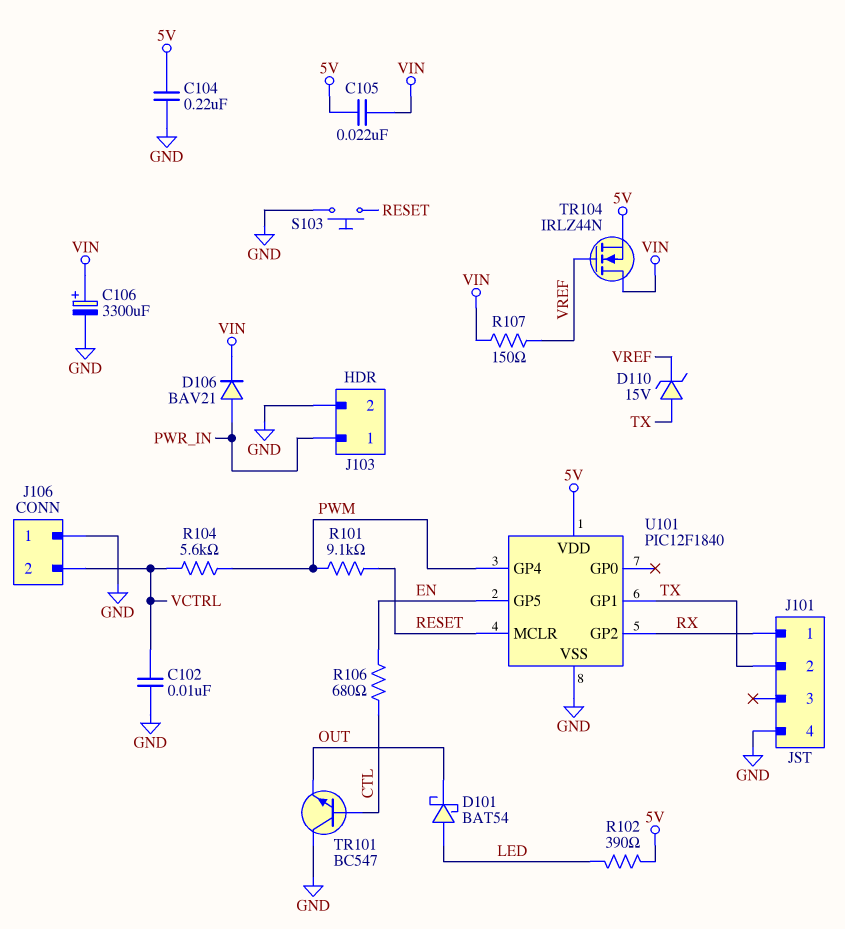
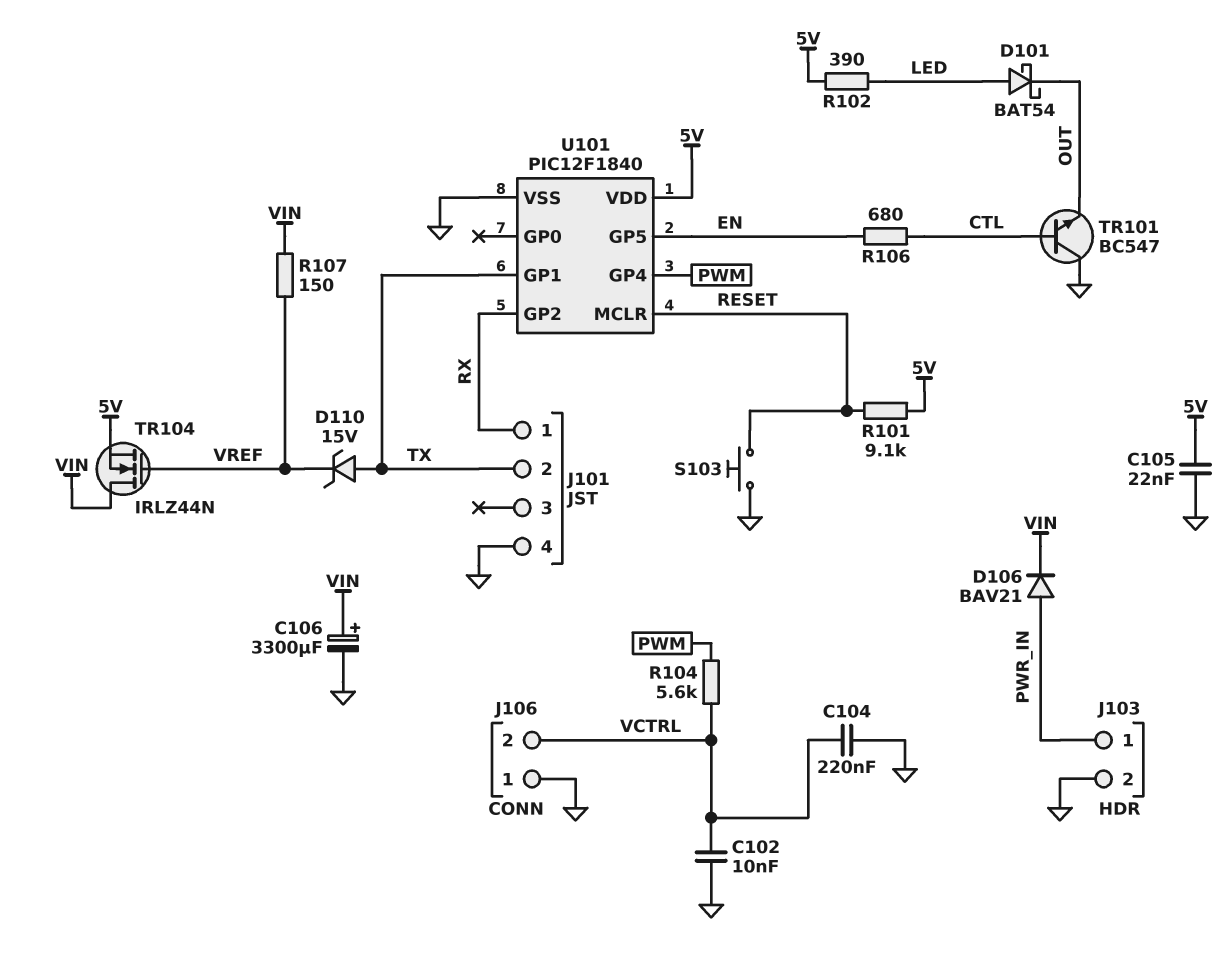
C104: 220nF (5V, GND) -> 220nF (GND, VCTRL)
C105: 22nF (5V, VIN) -> 22nF (5V, GND)
R101: 9.1k (PWM, RESET) -> 9.1k (5V, RESET)

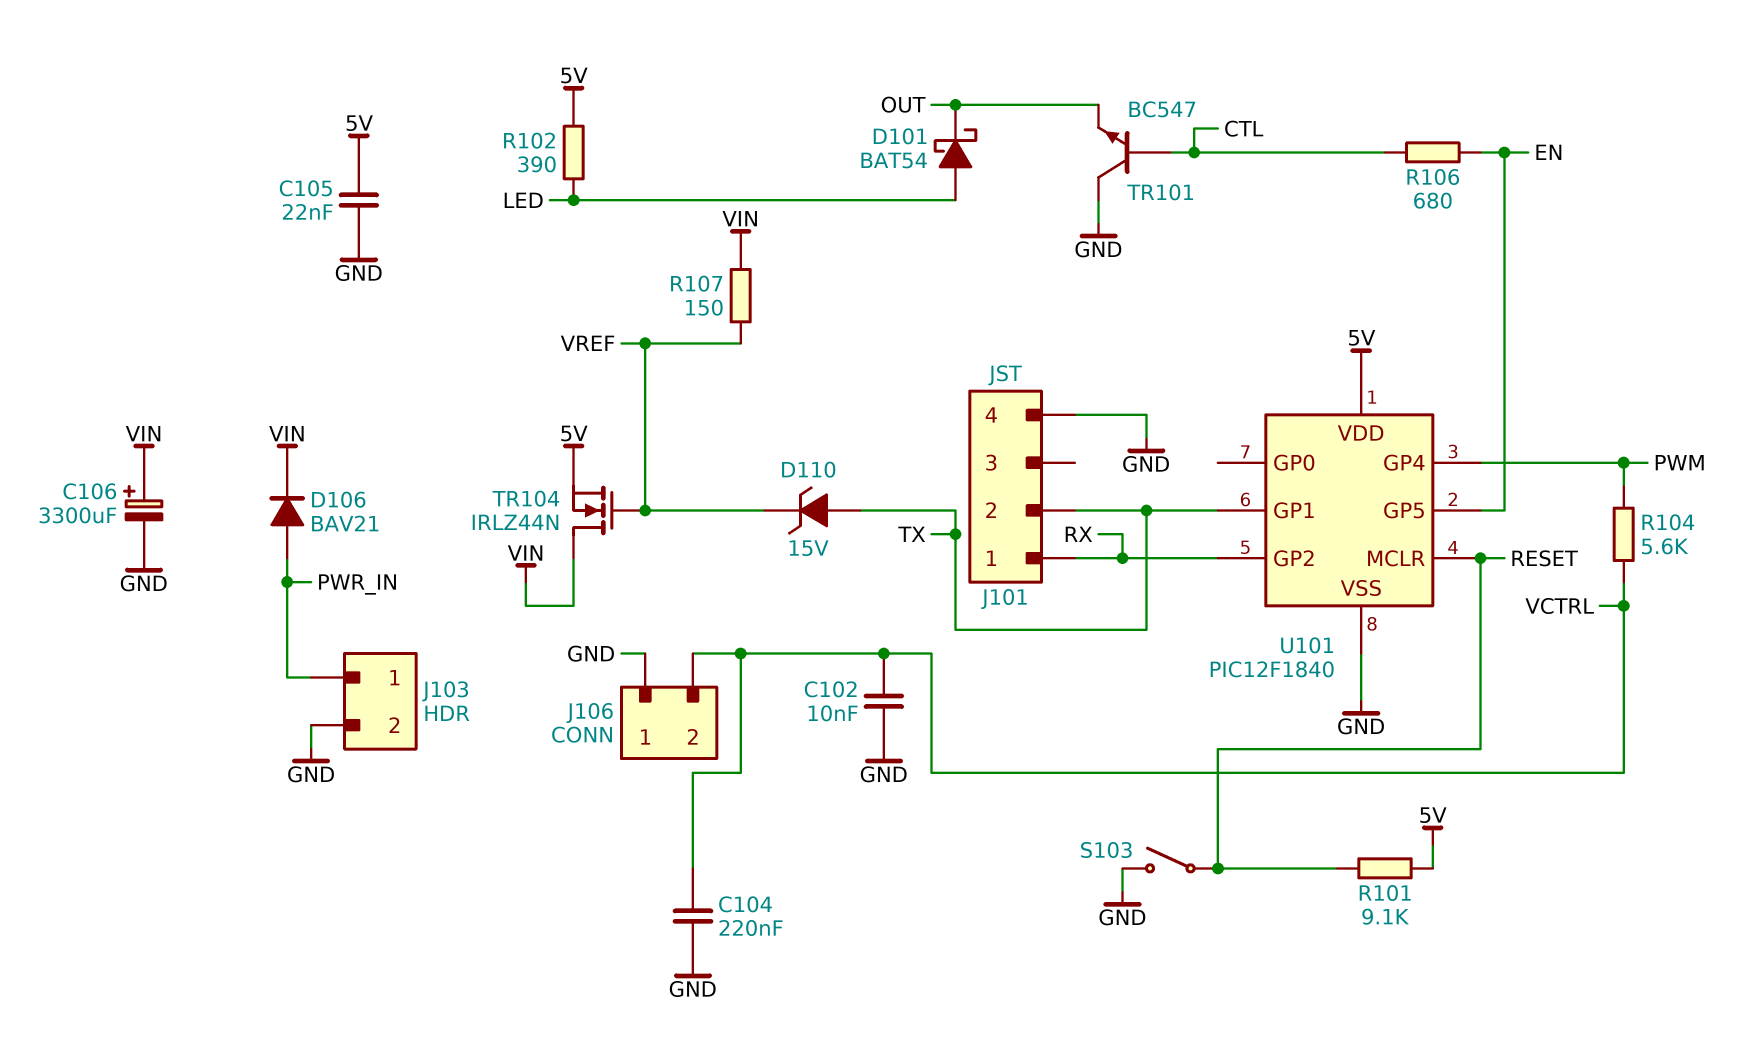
S103: button (GND, RESET) -> switch (GND, RESET)

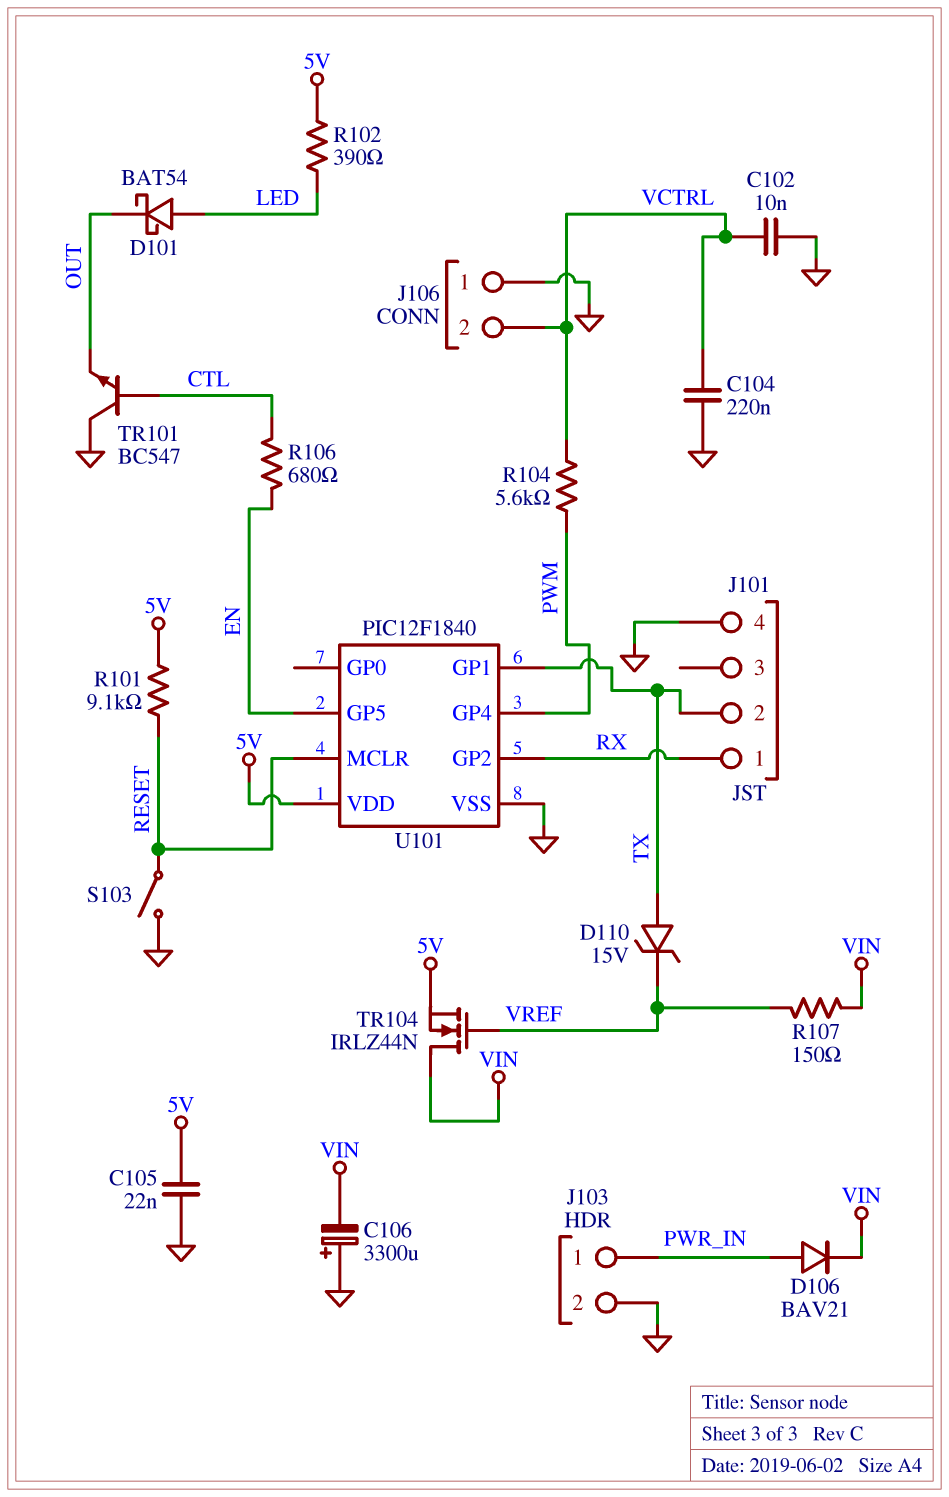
C106: 3300uF (plus VIN, minus GND) -> 3300uF (plus GND, minus VIN)

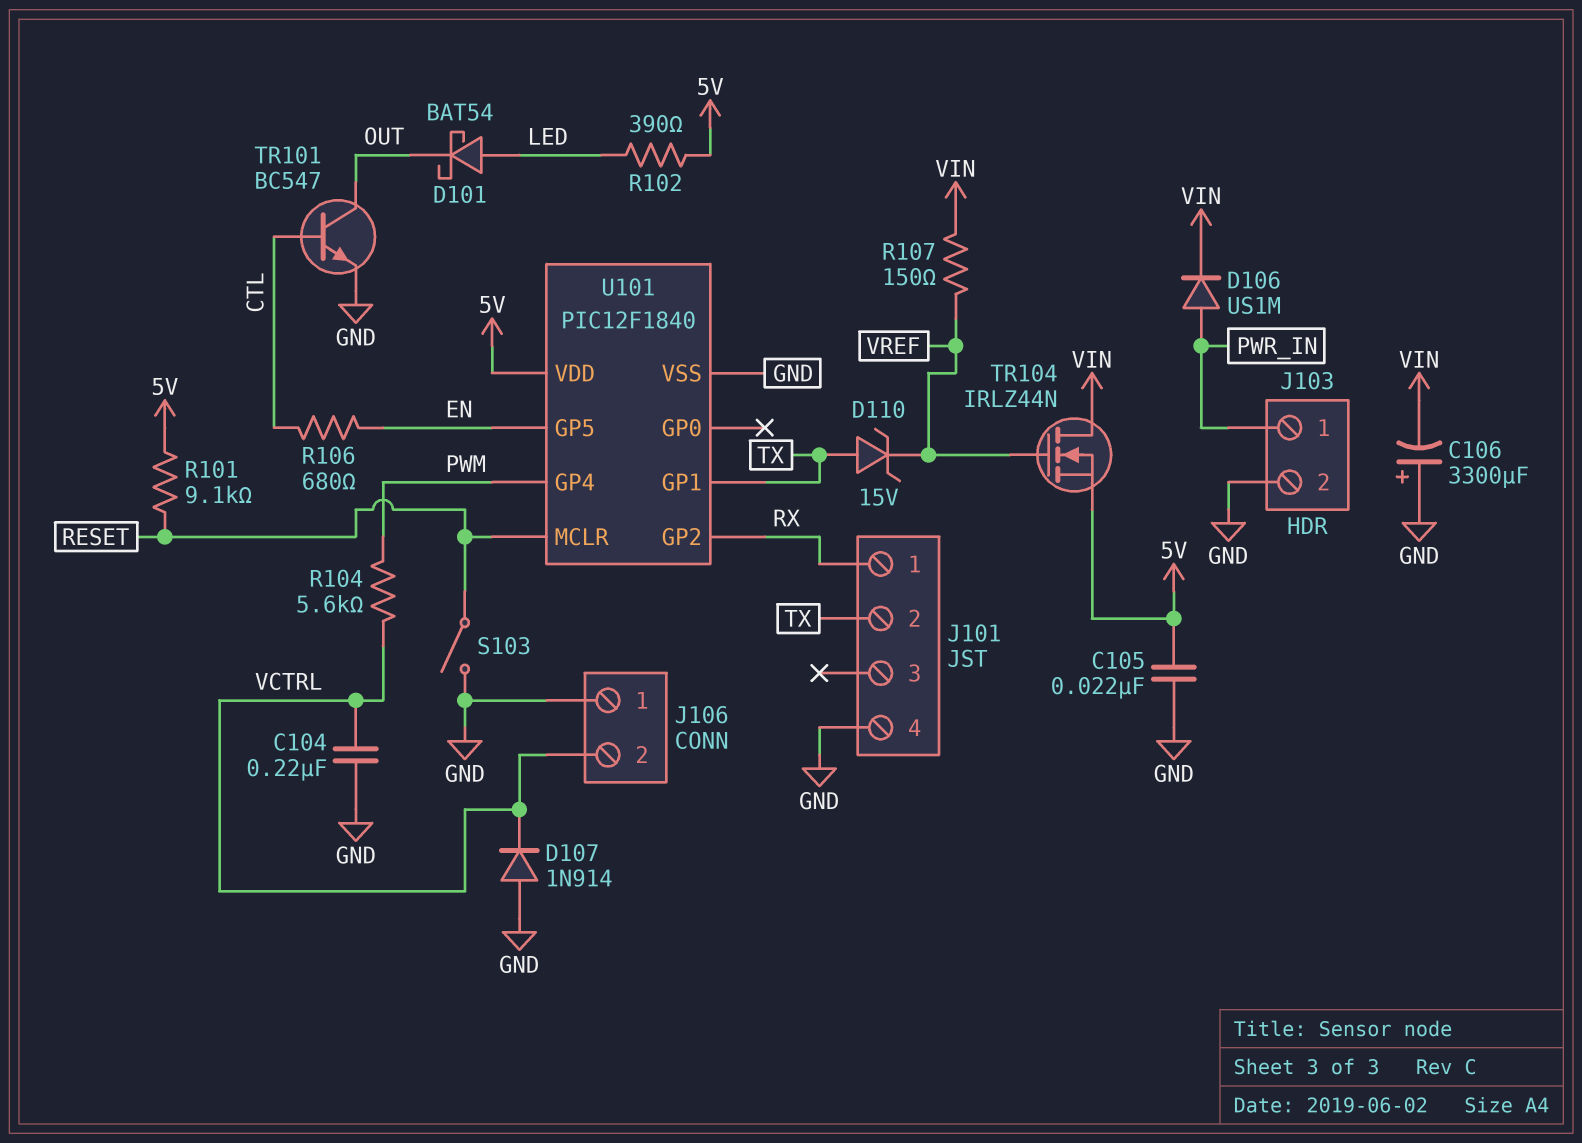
C102: 10nF (GND, VCTRL) -> none
D106: diode BAV21 (A PWR_IN, K VIN) -> diode US1M (A PWR_IN, K VIN)
D107: none -> diode 1N914 (A GND, K VCTRL)
TR101: NPN BC547 (B CTL, C GND, E OUT) -> NPN BC547 (B CTL, C OUT, E GND)

